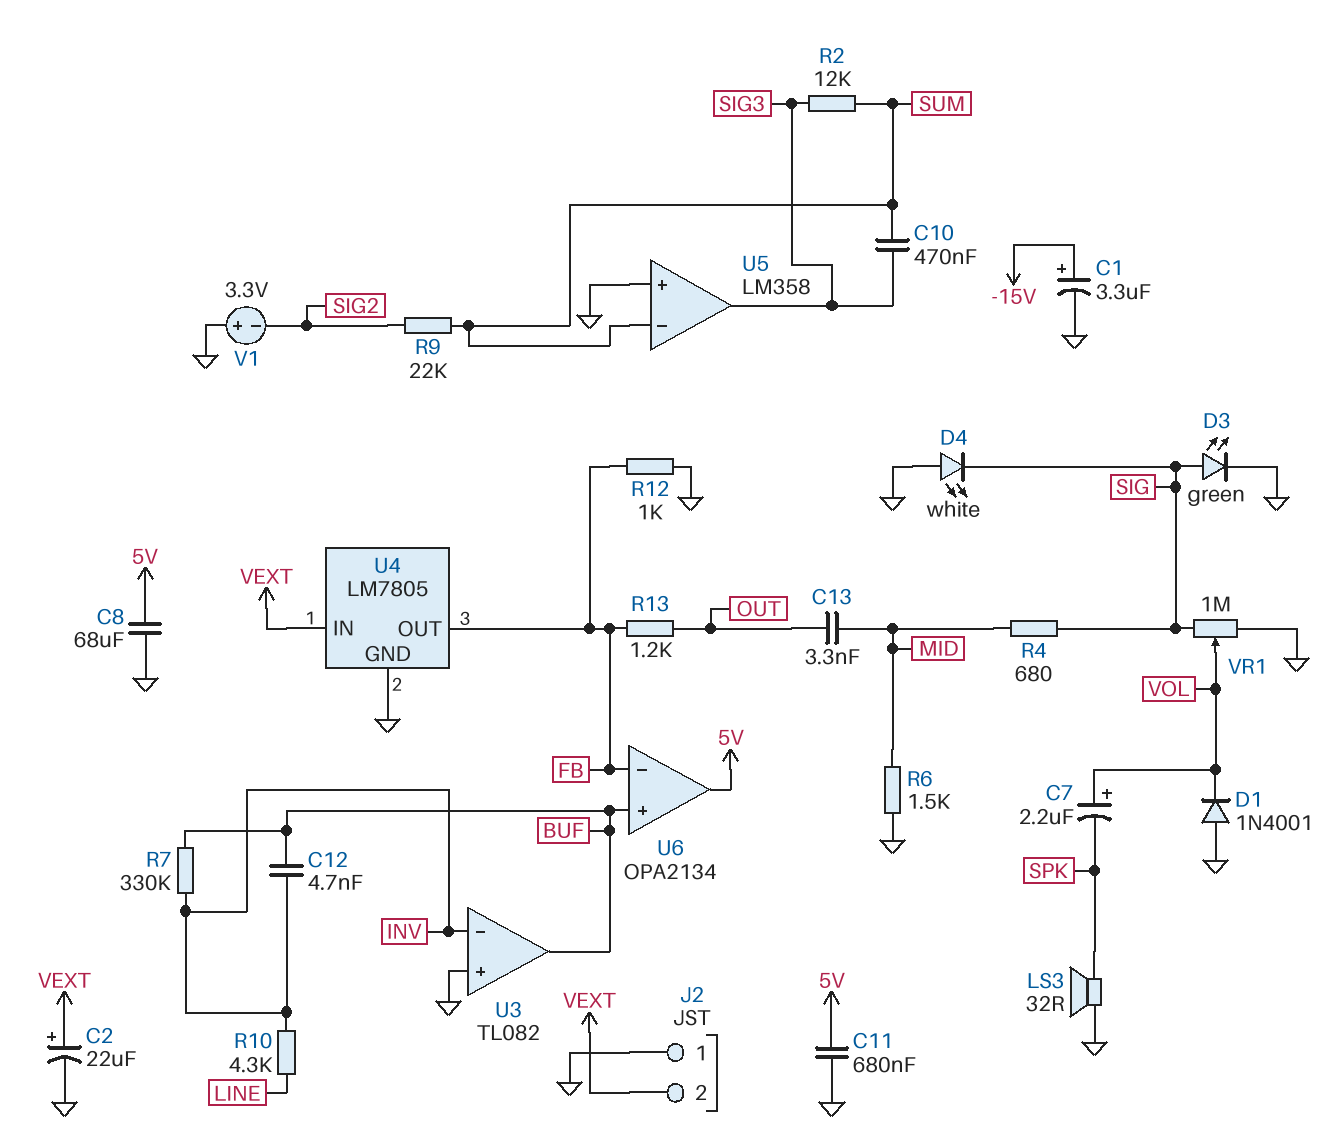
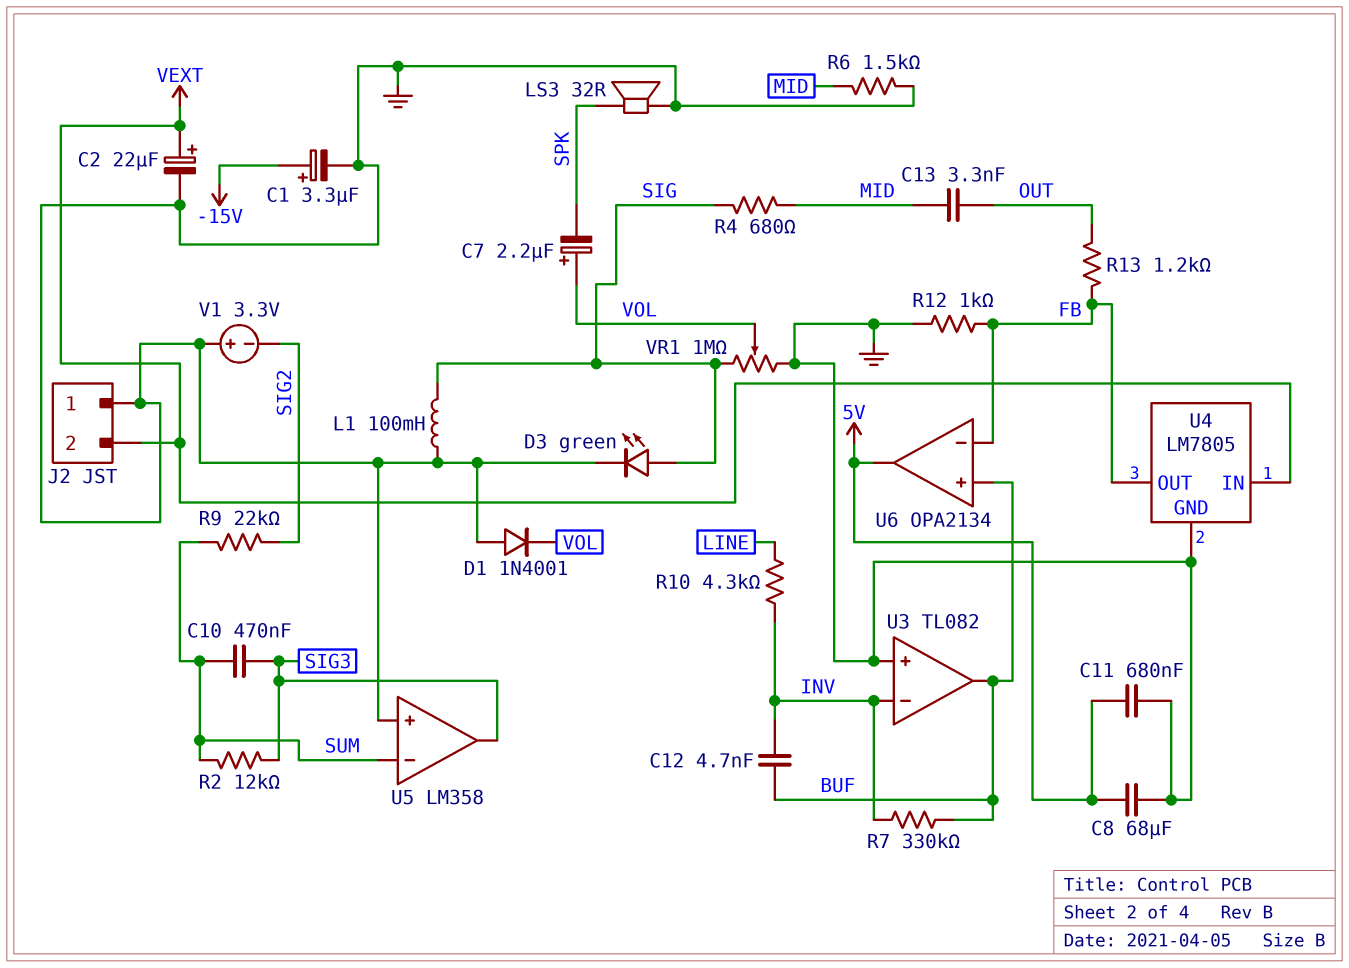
D4: LED white (A GND, K SIG) -> none
L1: none -> 100mH (GND, SIG)

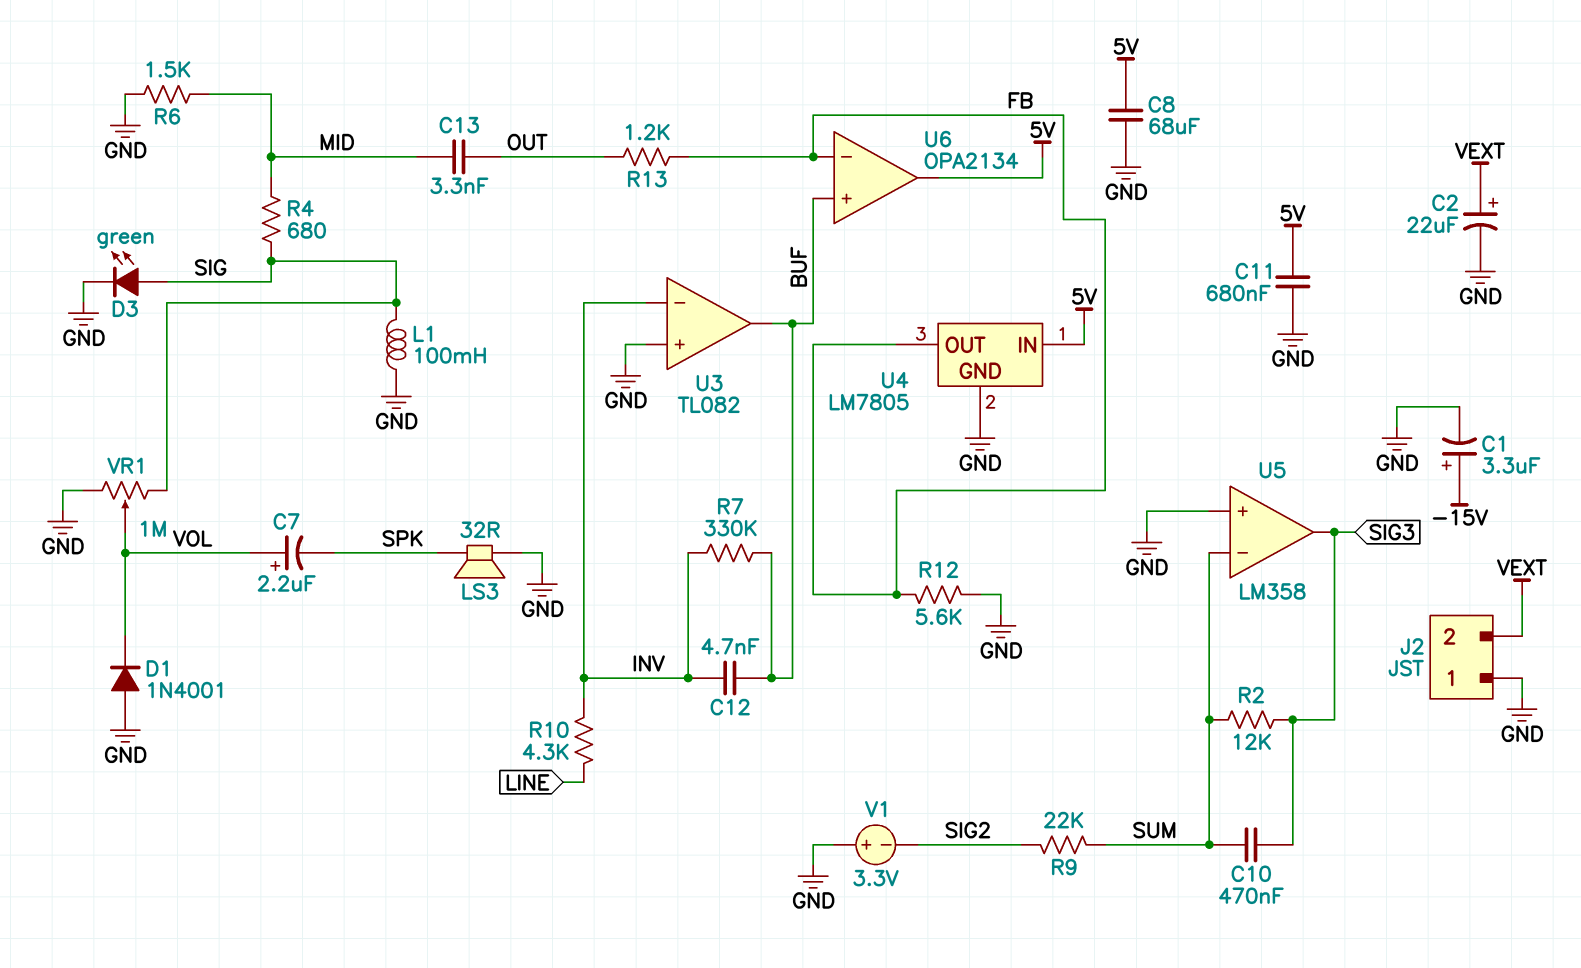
R12: 1k (FB, GND) -> 5.6k (FB, GND)
U4 pin IN: VEXT -> 5V

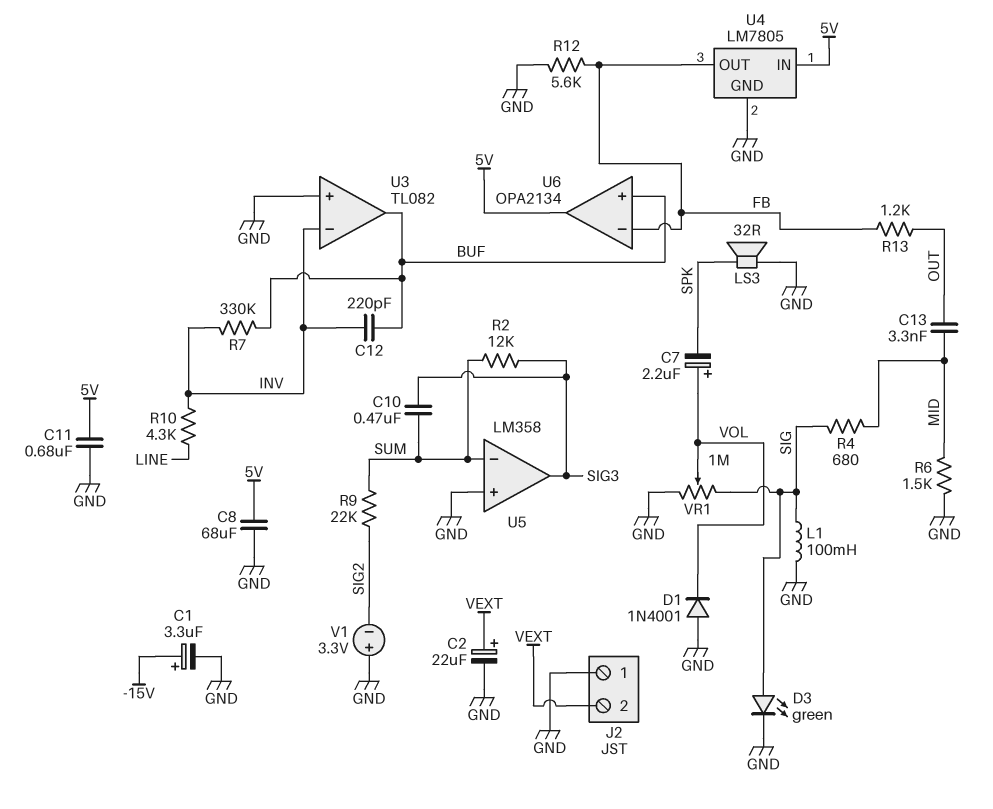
C12: 4.7nF (BUF, INV) -> 220pF (BUF, INV)

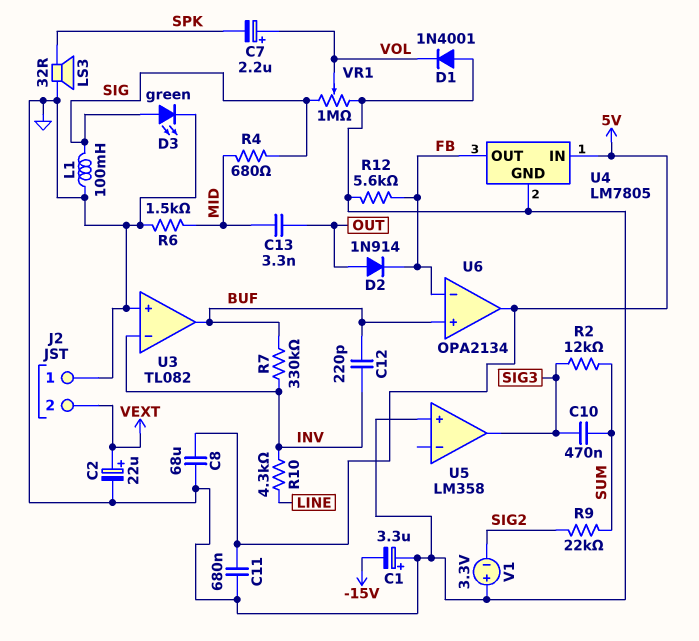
C1: 3.3uF (plus -15V, minus GND) -> 3.3uF (plus GND, minus -15V)
D2: none -> diode 1N914 (A OUT, K FB)
R13: 1.2k (FB, OUT) -> none
U5 pin in-: SUM -> none

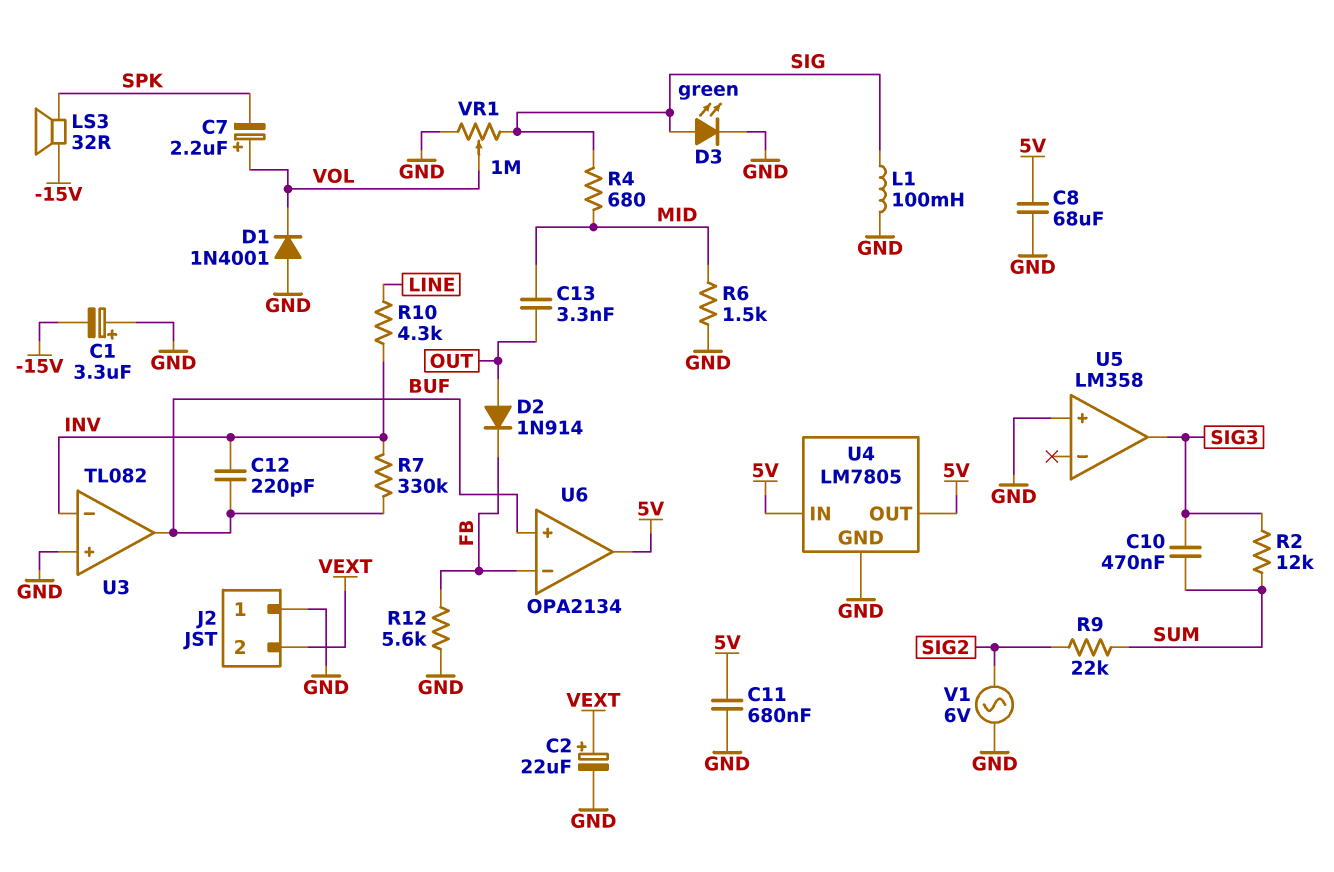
LS3: speaker 32R (GND, SPK) -> speaker 32R (-15V, SPK)
U4 pin OUT: FB -> 5V
V1: 3.3V (plus GND, minus SIG2) -> AC 6V (GND, SIG2)

